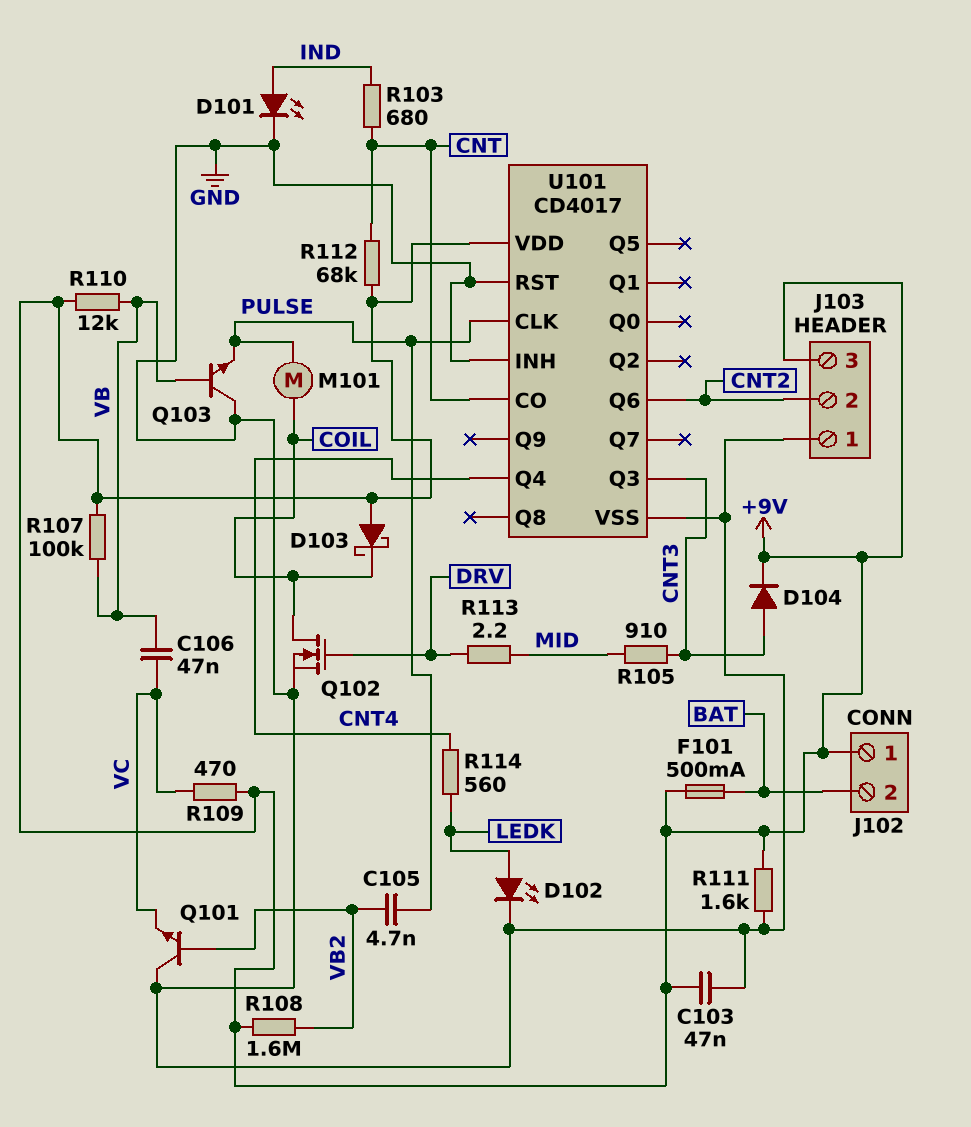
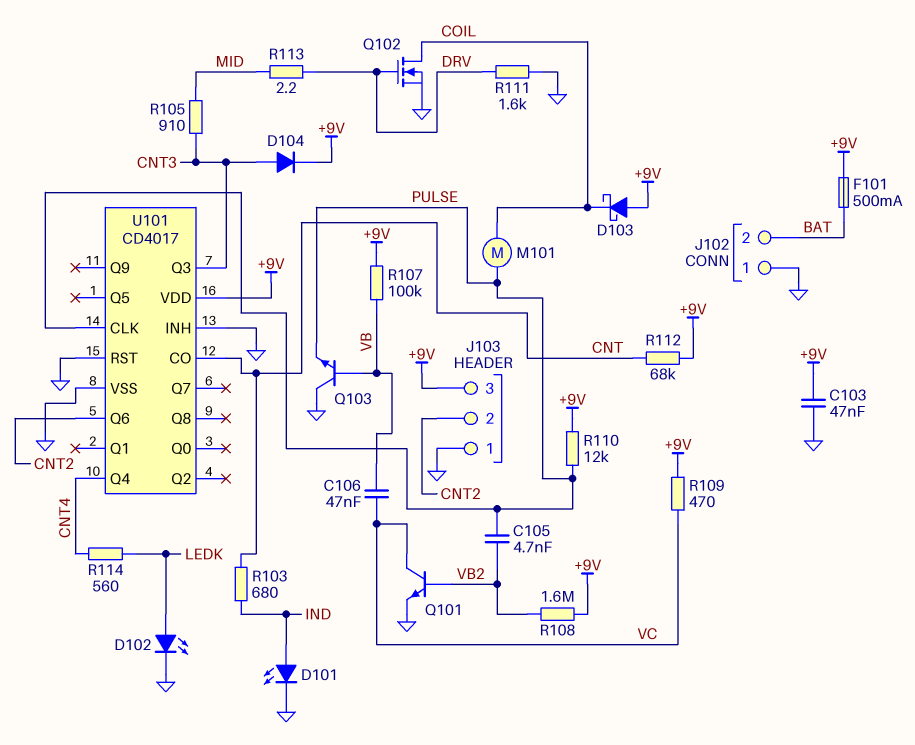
J102 pin 1: +9V -> GND
Q101: NPN (B VB2, C GND, E VC) -> NPN (B VB2, C VC, E GND)
R110: 12k (+9V, VB) -> 12k (+9V, PULSE)
R111: 1.6k (+9V, GND) -> 1.6k (DRV, GND)

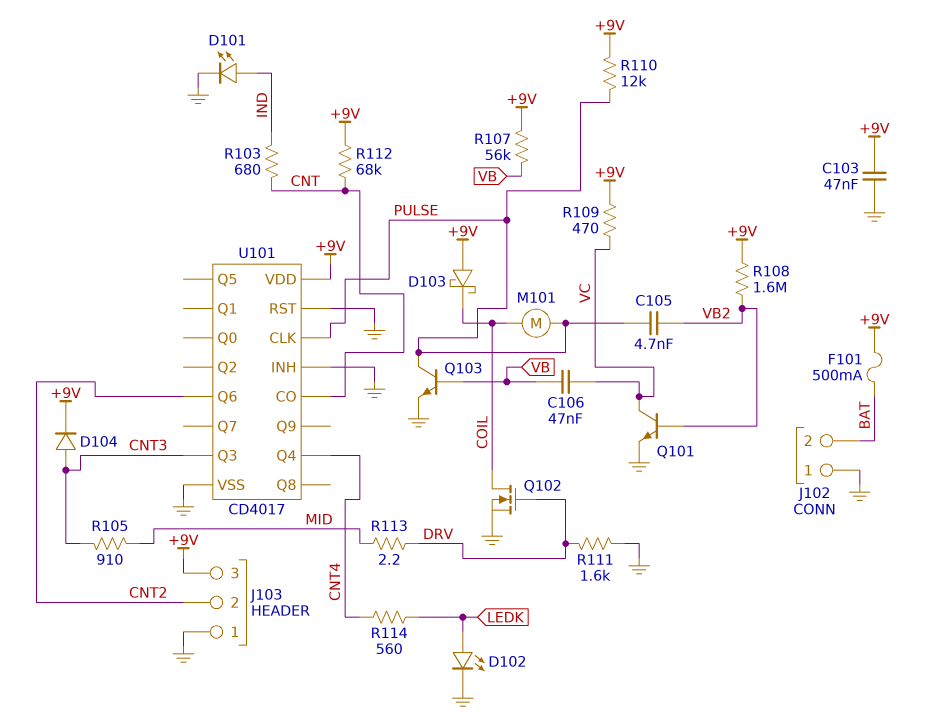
Q103: NPN (B VB, C GND, E PULSE) -> NPN (B VB, C PULSE, E GND)
R107: 100k (+9V, VB) -> 56k (+9V, VB)

